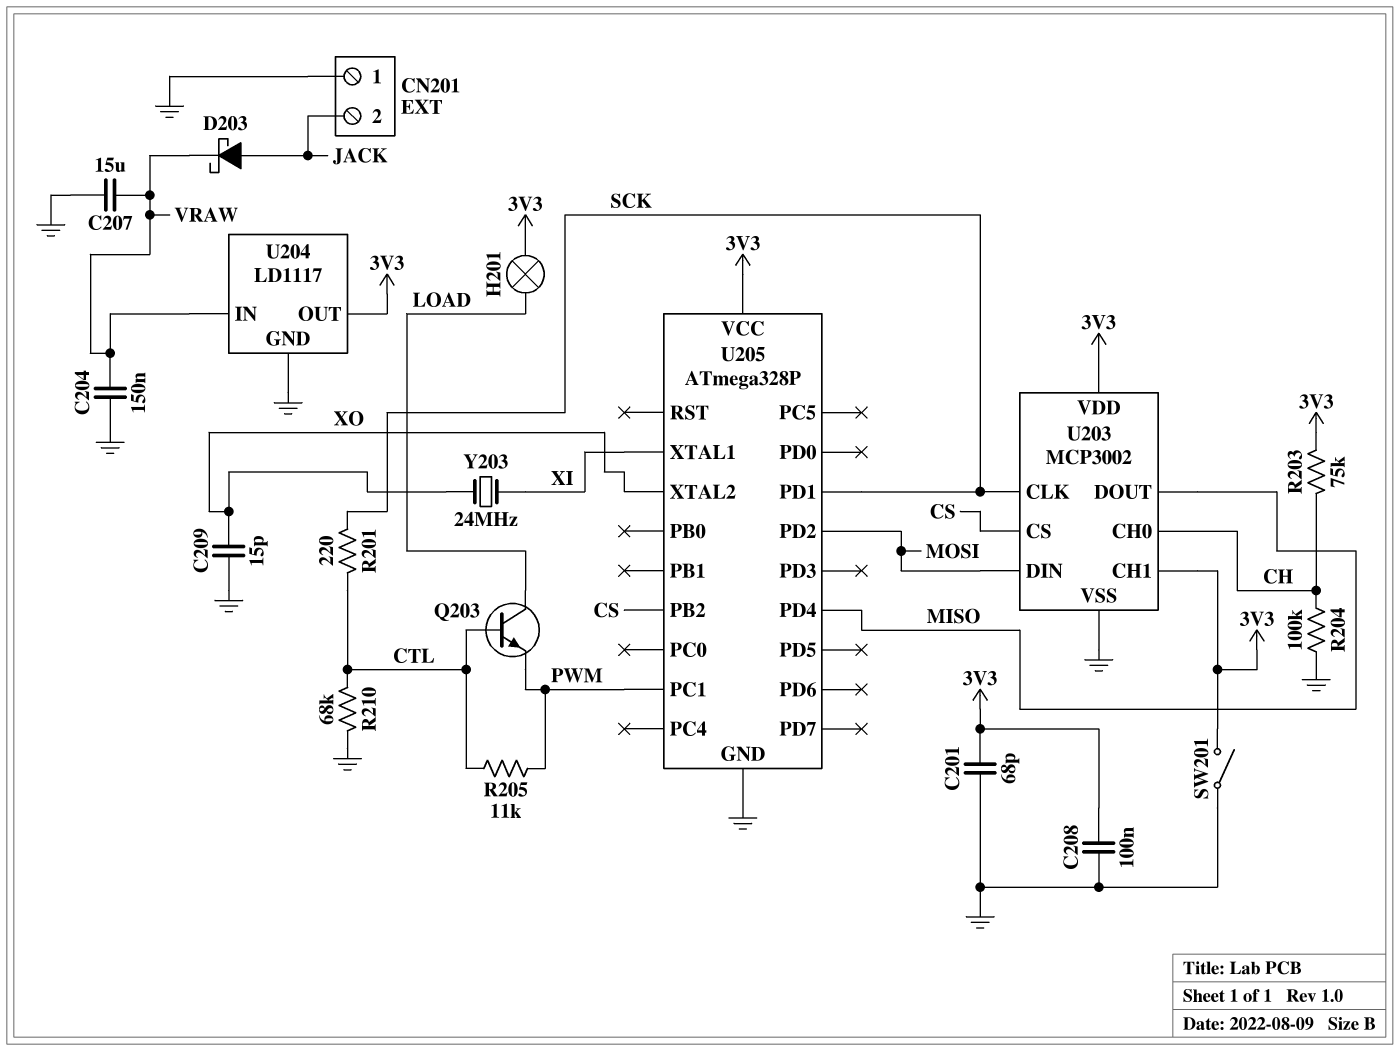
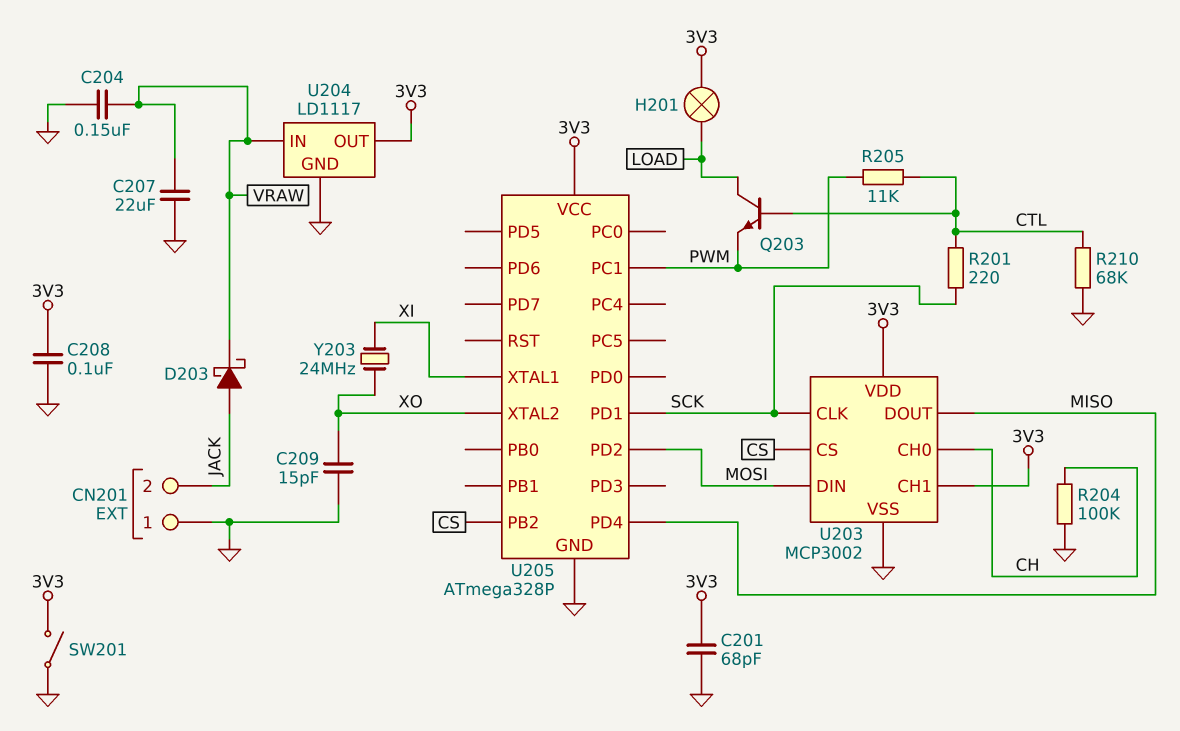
C207: 15uF (GND, VRAW) -> 22uF (GND, VRAW)
R203: 75k (3V3, CH) -> none

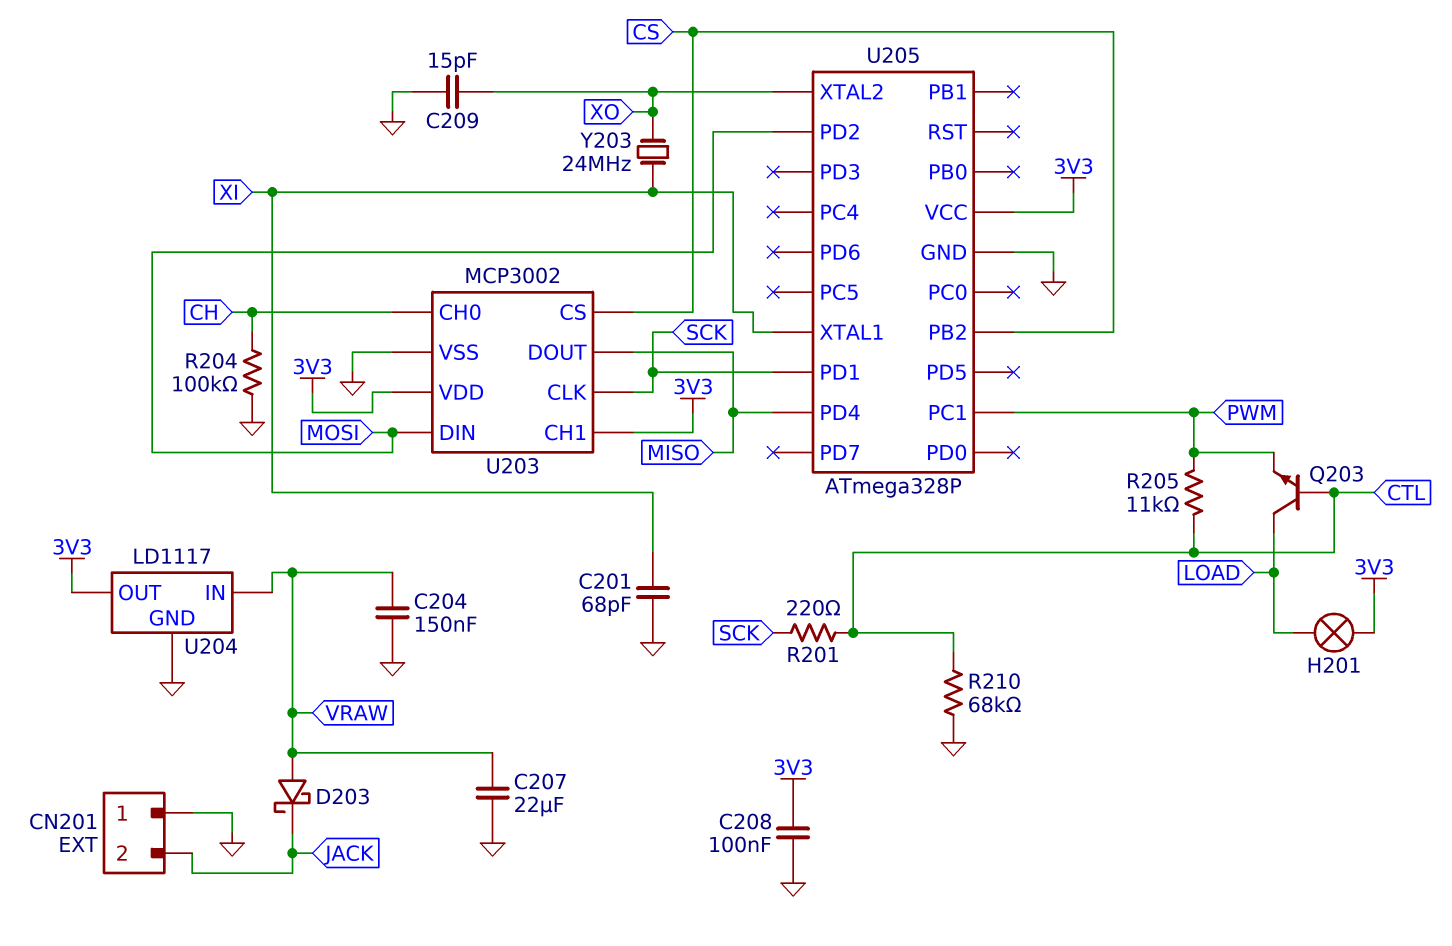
C201: 68pF (3V3, GND) -> 68pF (GND, XI)
D203: schottky (A JACK, K VRAW) -> schottky (A VRAW, K JACK)
SW201: switch (3V3, GND) -> none

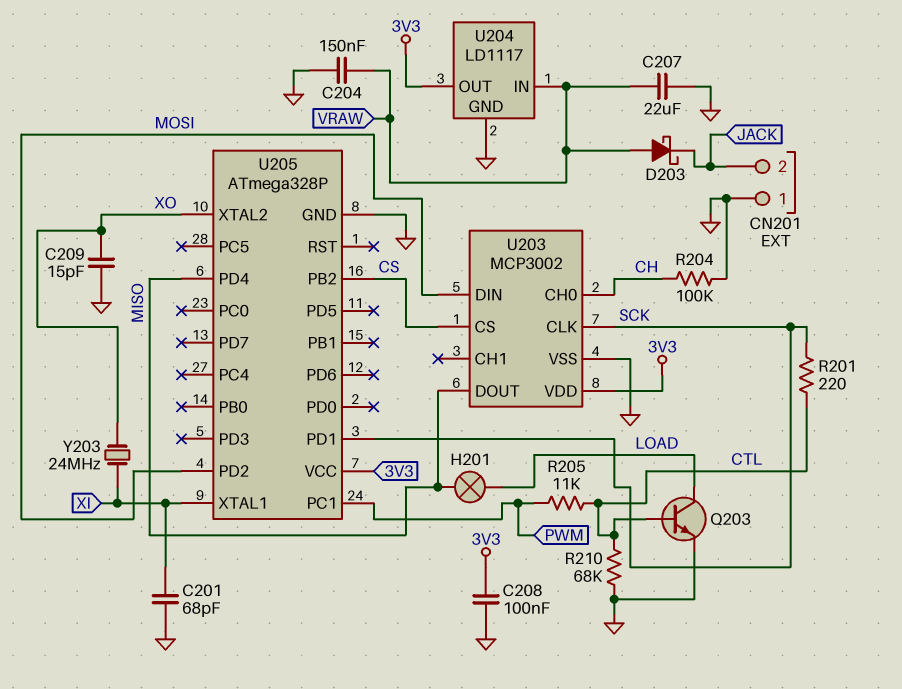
H201: lamp (3V3, LOAD) -> lamp (LOAD, MISO)
Q203: NPN (B CTL, C LOAD, E PWM) -> NPN (B CTL, C LOAD, E GND)
U203 pin CH1: 3V3 -> none

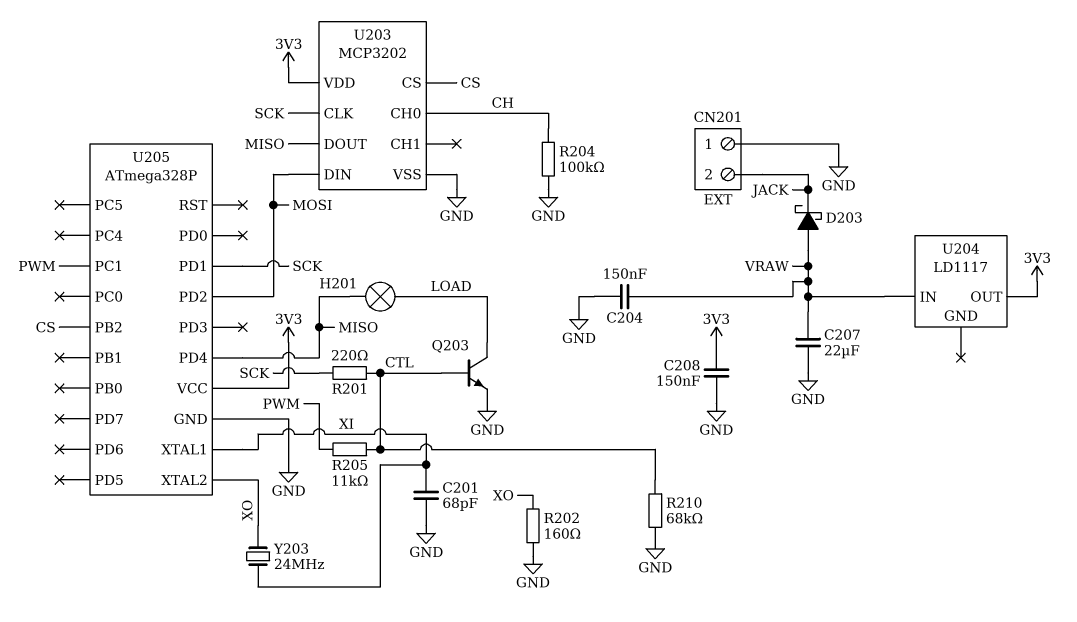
C208: 100nF (3V3, GND) -> 150nF (3V3, GND)
C209: 15pF (GND, XO) -> none
R202: none -> 160 (GND, XO)
U203: MCP3002 -> MCP3202
U204 pin GND: GND -> none

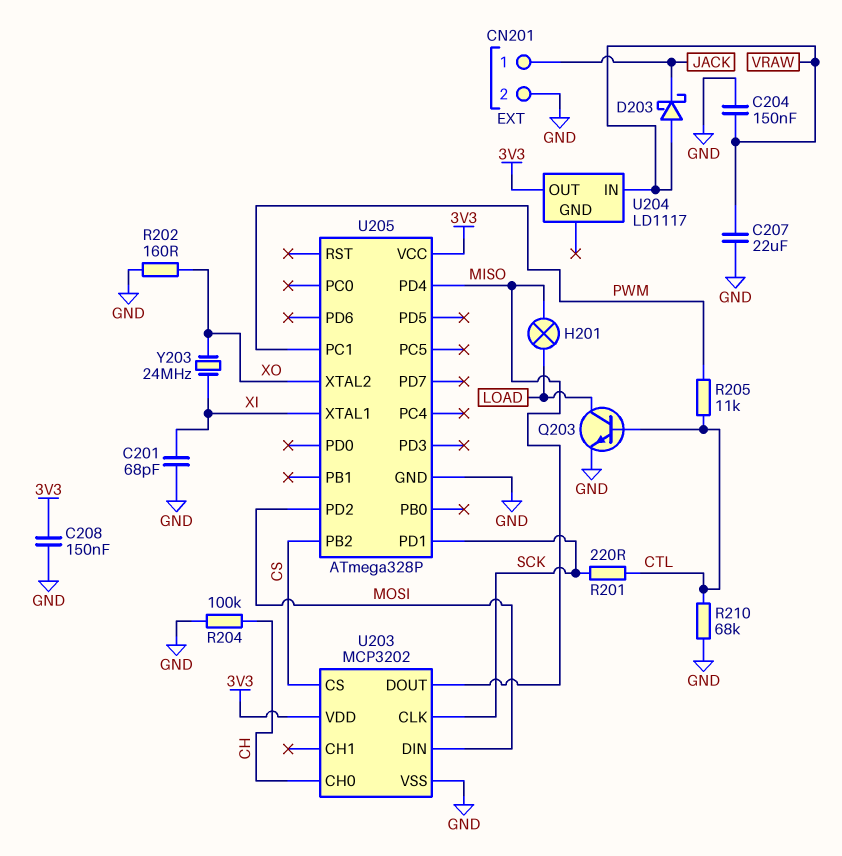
CN201 pin 1: GND -> JACK
CN201 pin 2: JACK -> GND

